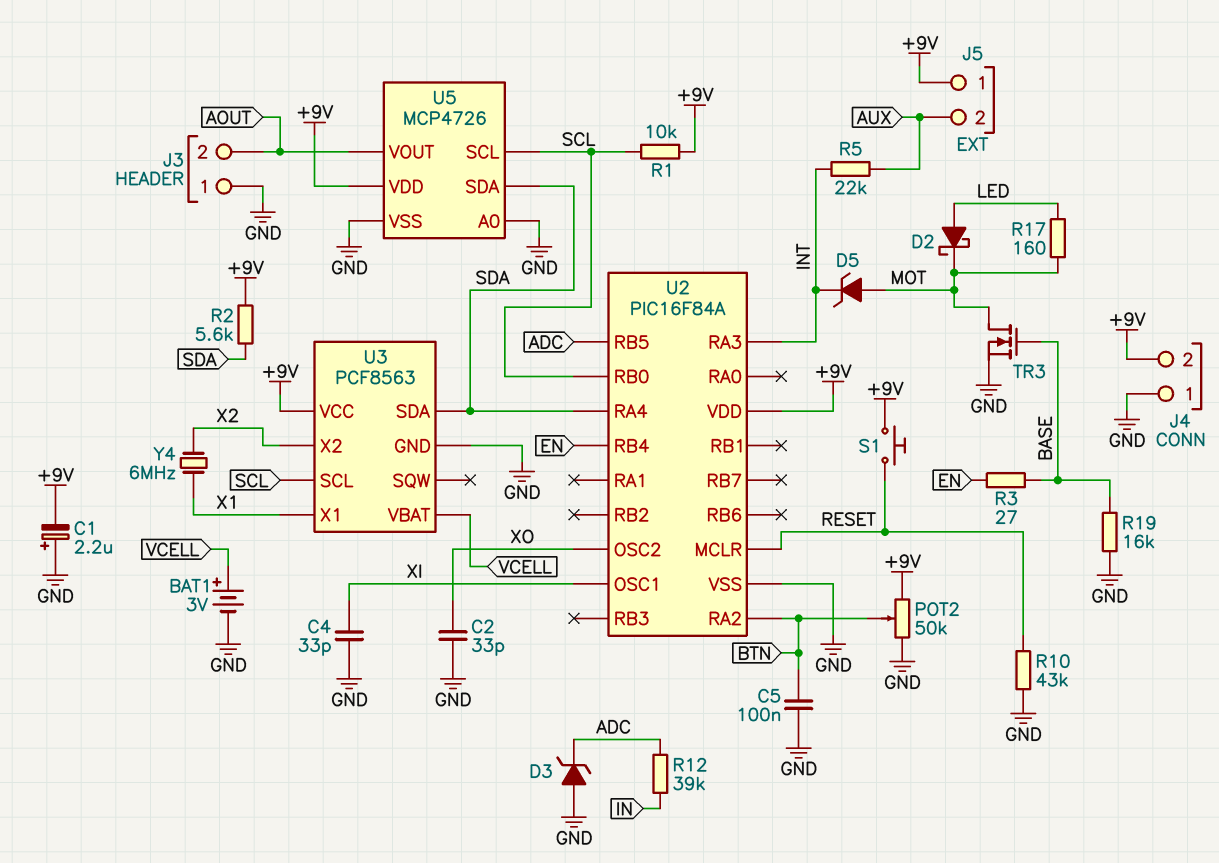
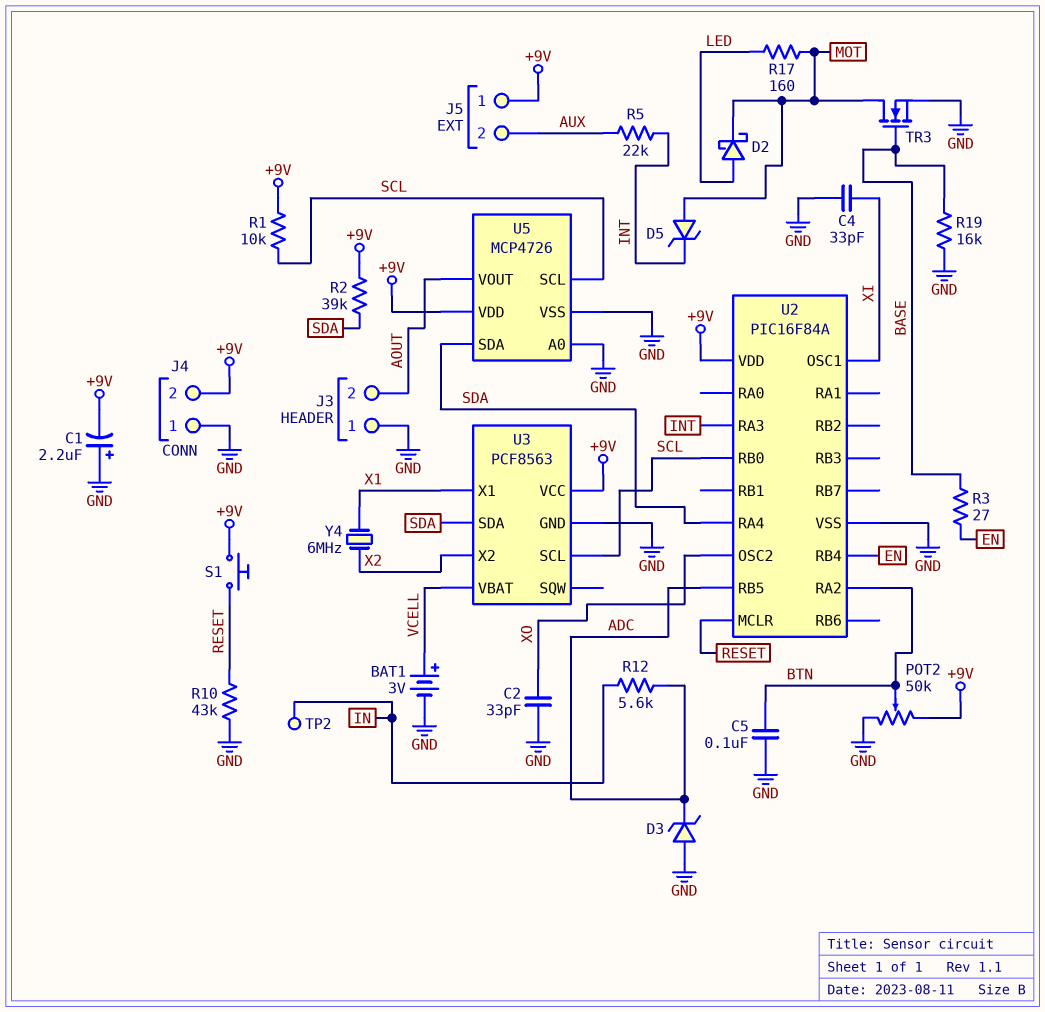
R2: 5.6k (+9V, SDA) -> 39k (+9V, SDA)
R12: 39k (ADC, IN) -> 5.6k (ADC, IN)
TP2: none -> test point (IN)

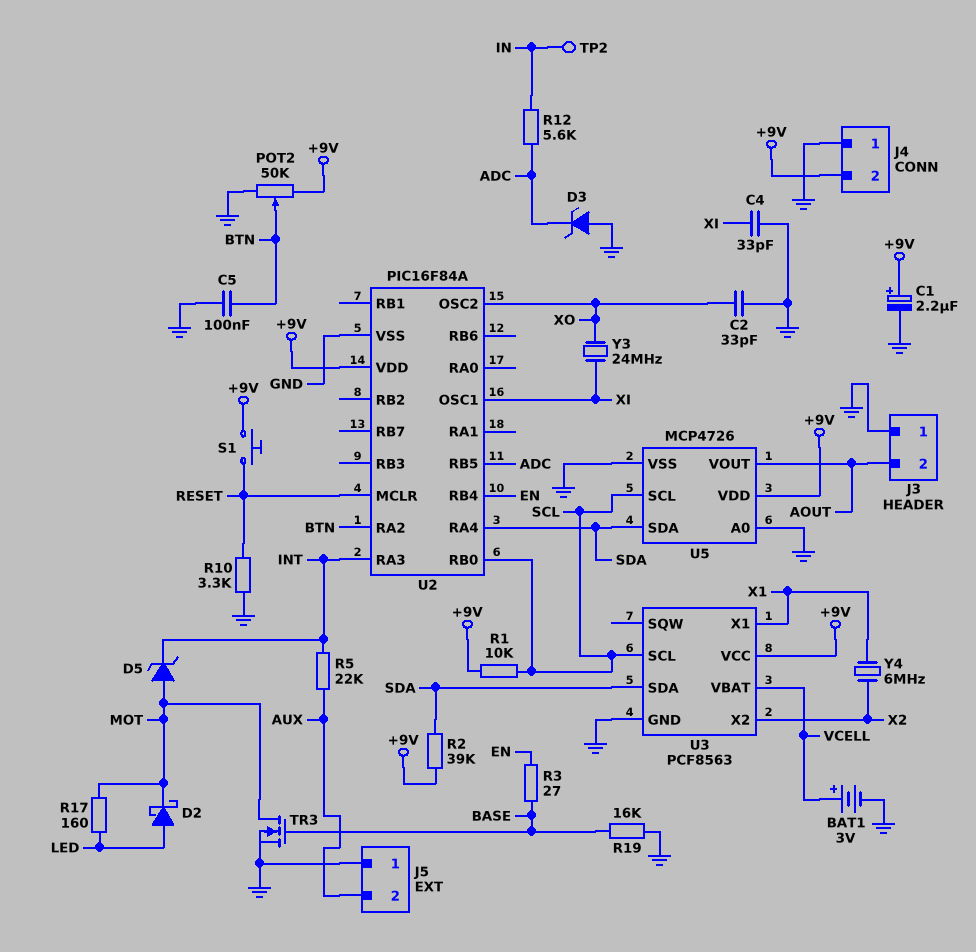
C1: 2.2uF (plus GND, minus +9V) -> 2.2uF (plus +9V, minus GND)
J5 pin 1: +9V -> GND
R10: 43k (GND, RESET) -> 3.3k (GND, RESET)
Y3: none -> 24MHz (XI, XO)

